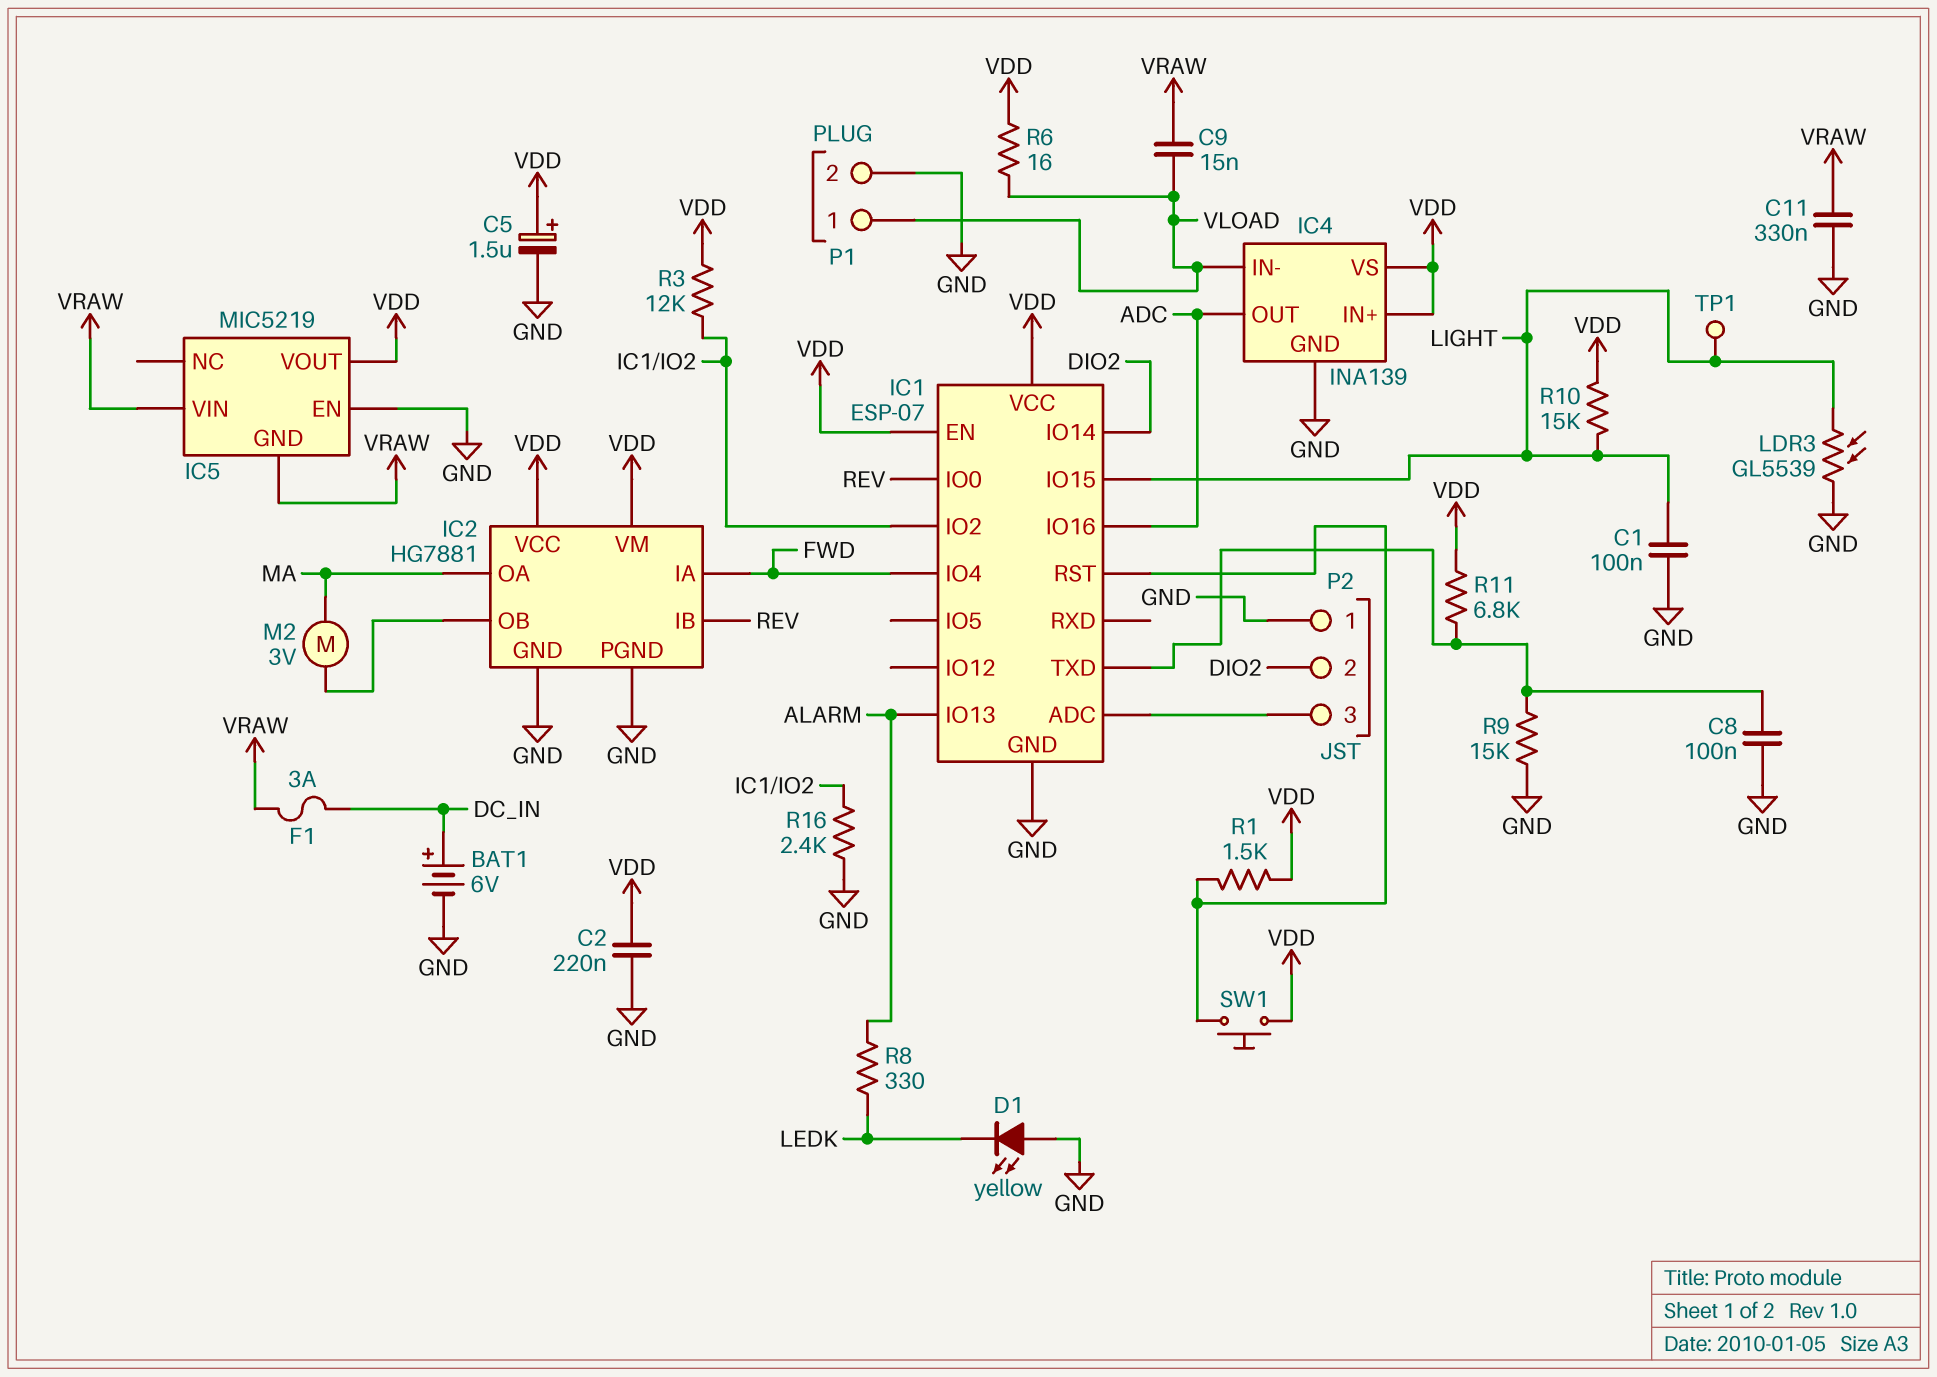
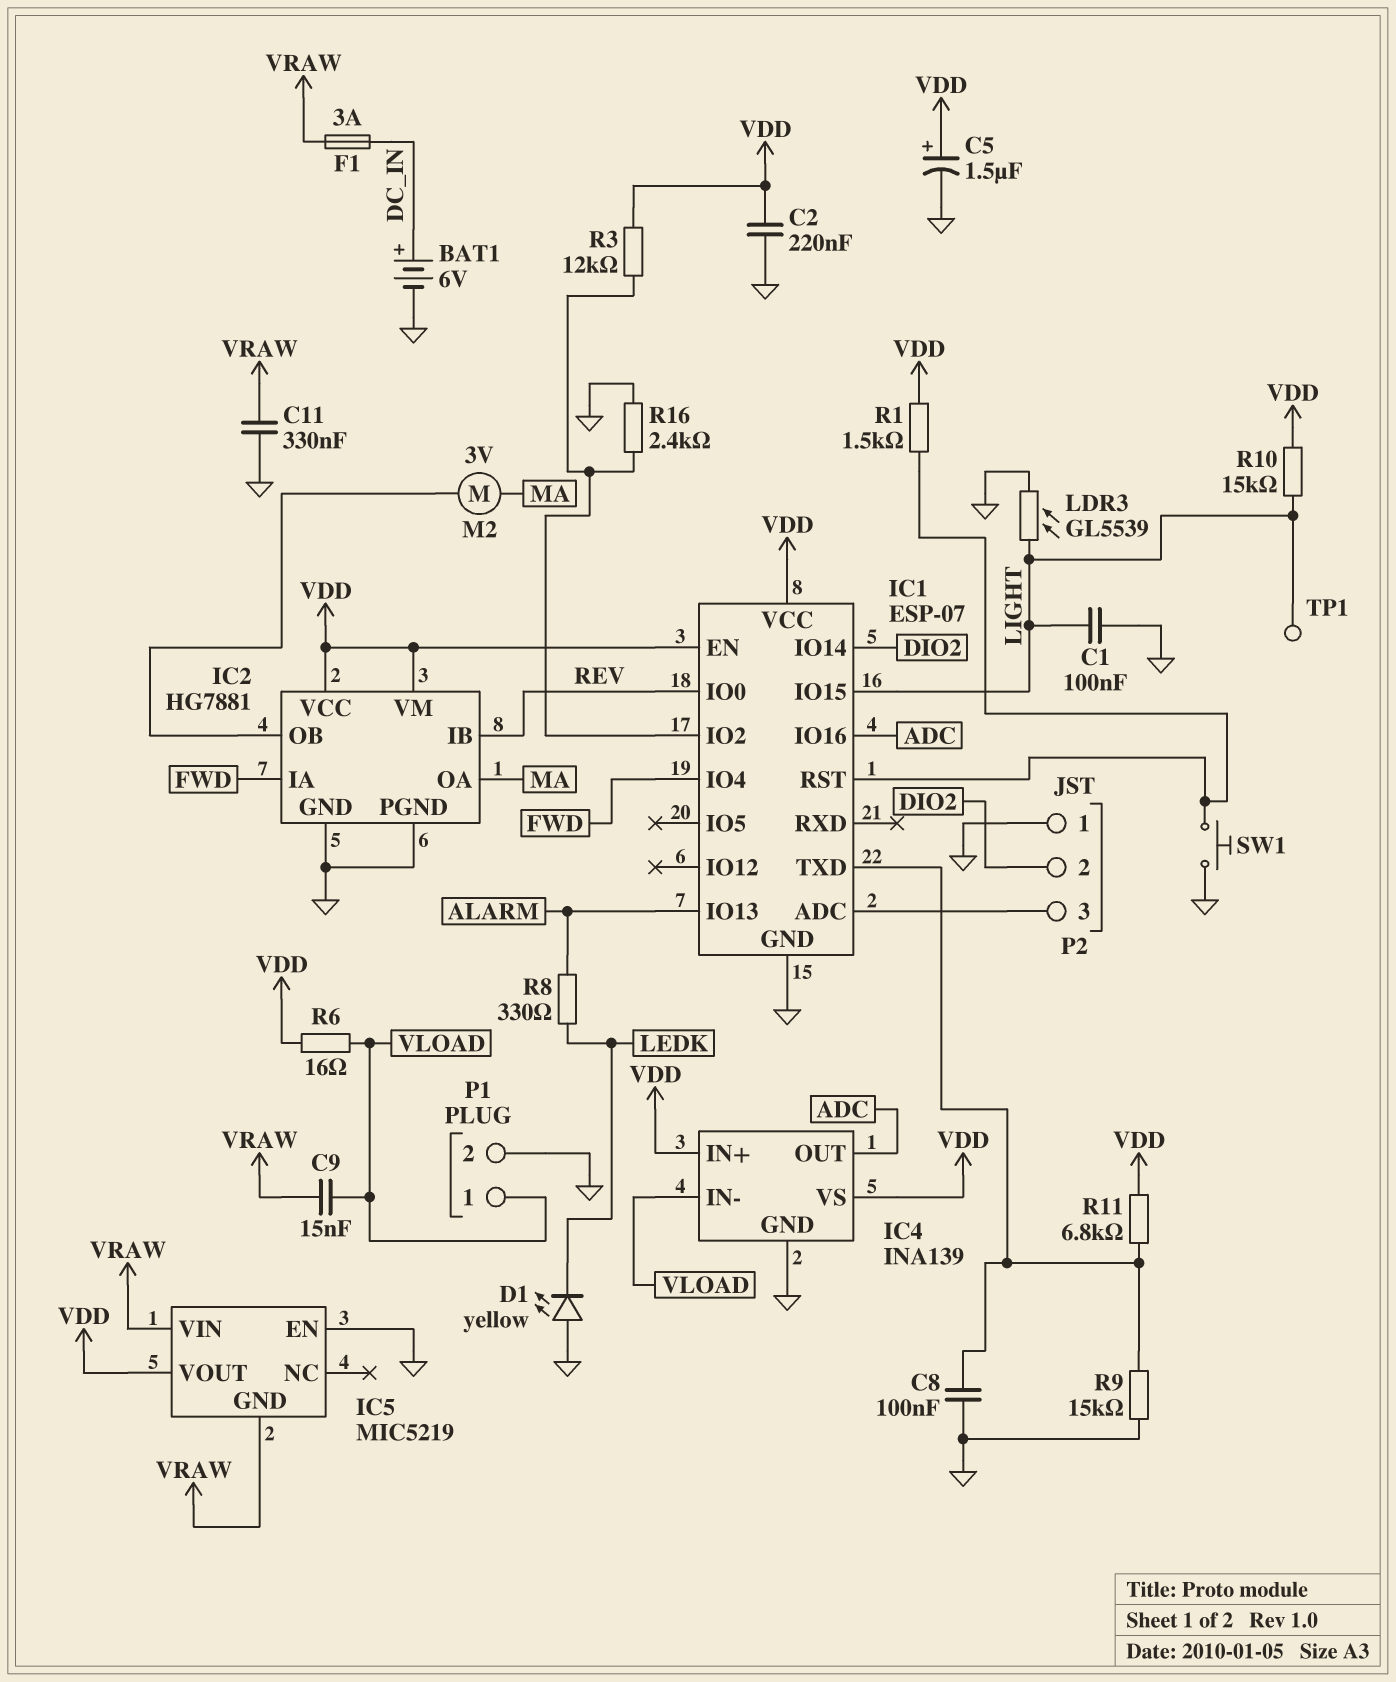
SW1: button (IC1/RST, VDD) -> button (GND, IC1/RST)

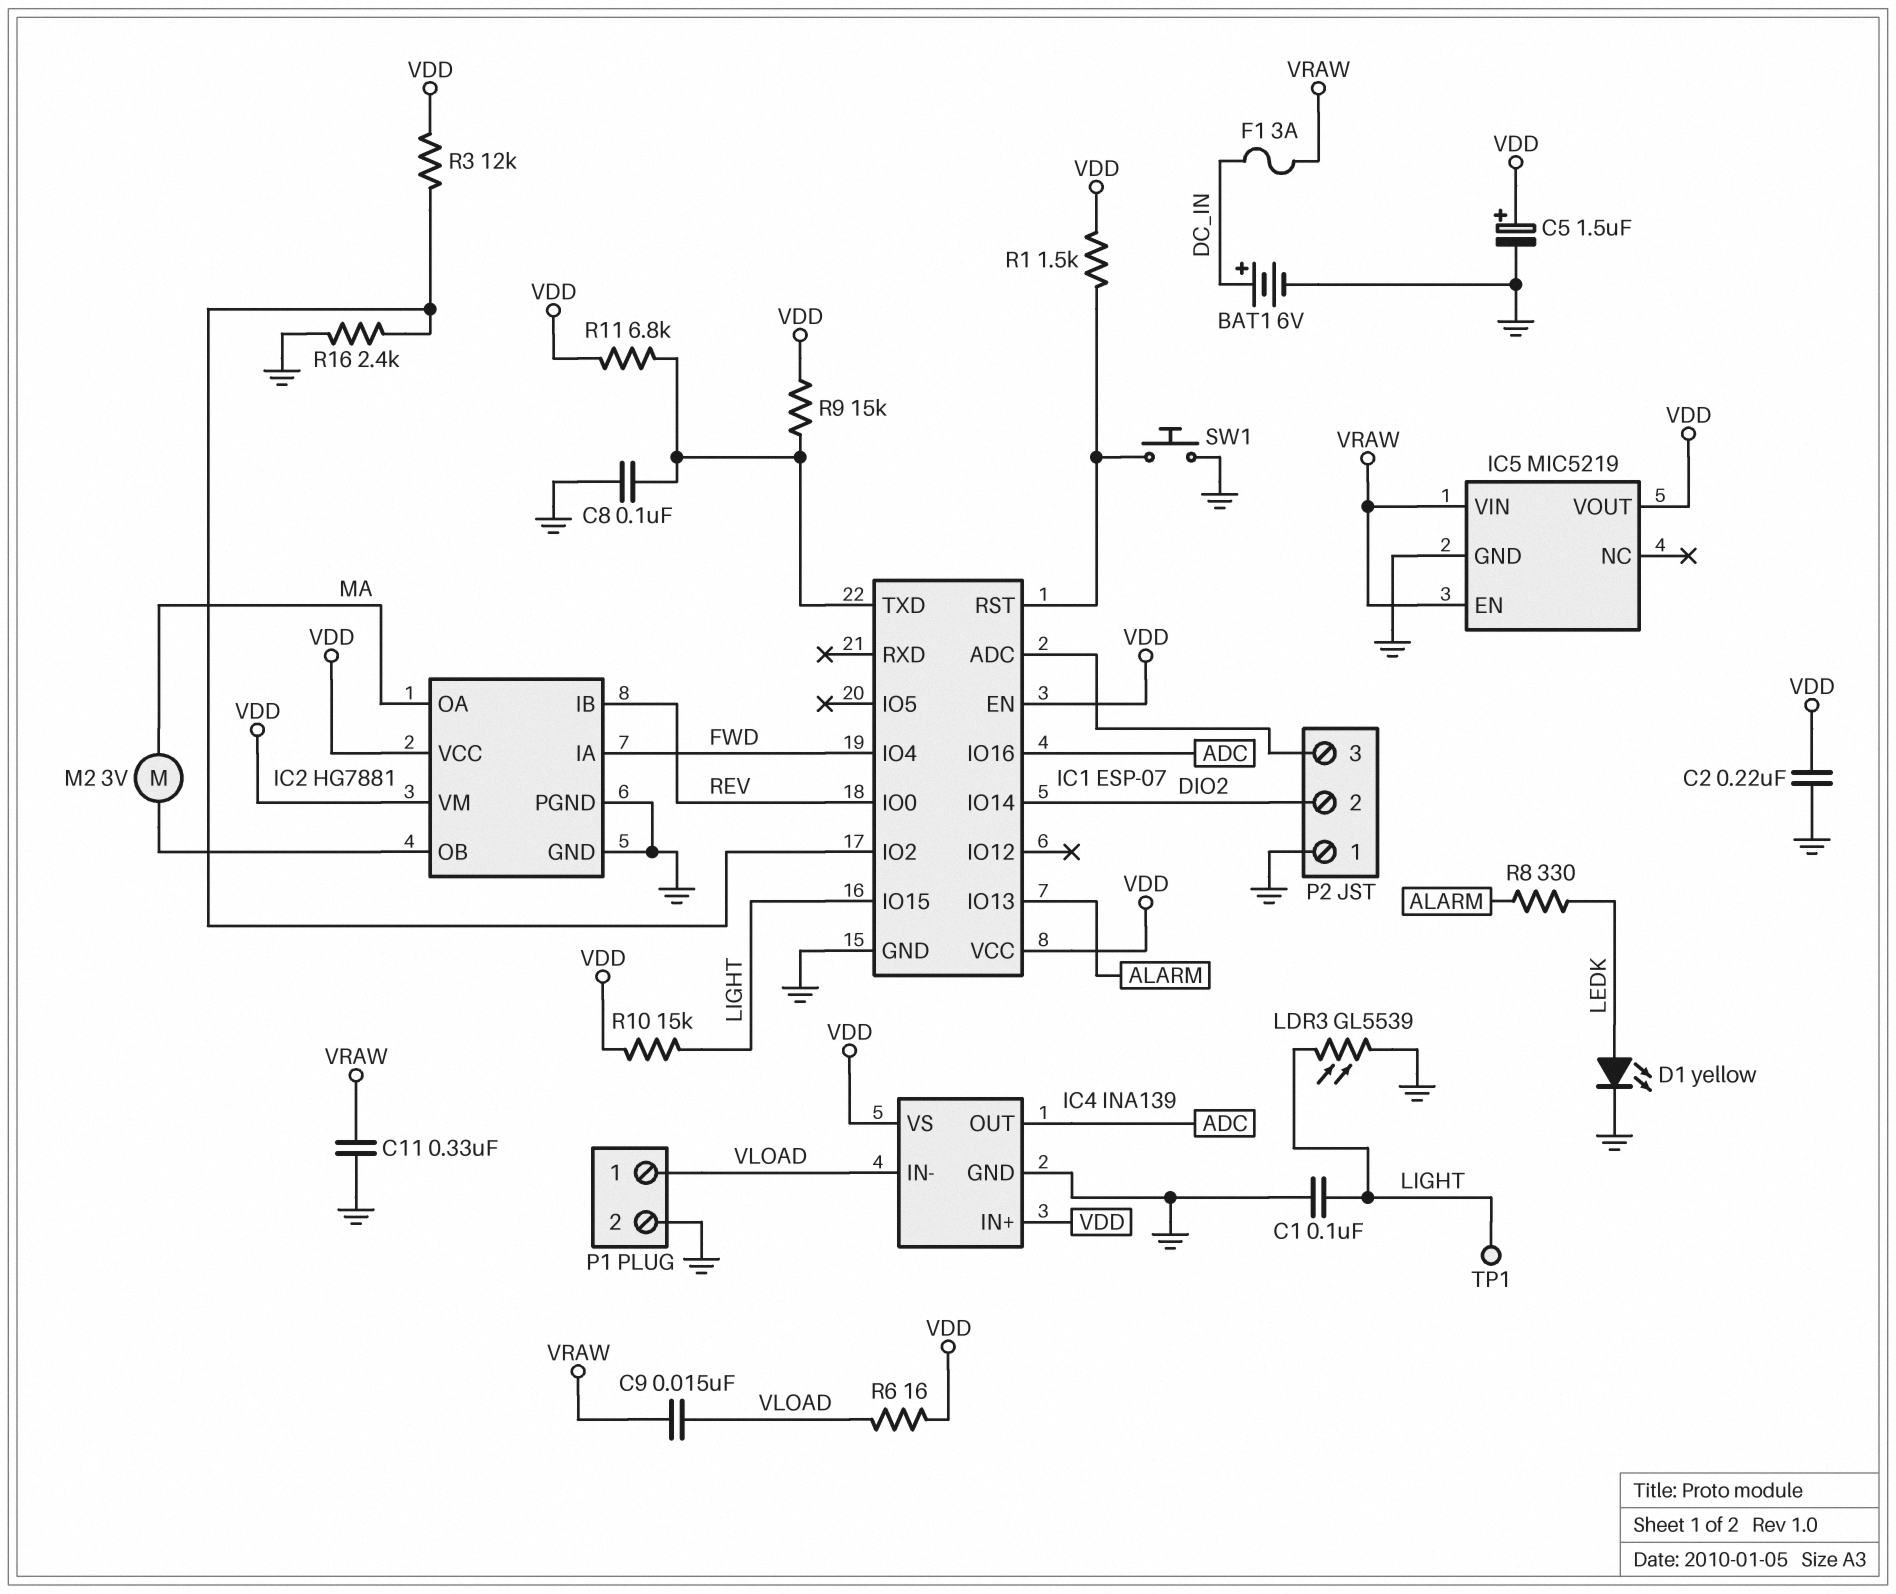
D1: LED yellow (A GND, K LEDK) -> LED yellow (A LEDK, K GND)
IC5 pin EN: GND -> VRAW
IC5 pin GND: VRAW -> GND
R9: 15k (GND, IC1/TXD) -> 15k (IC1/TXD, VDD)

